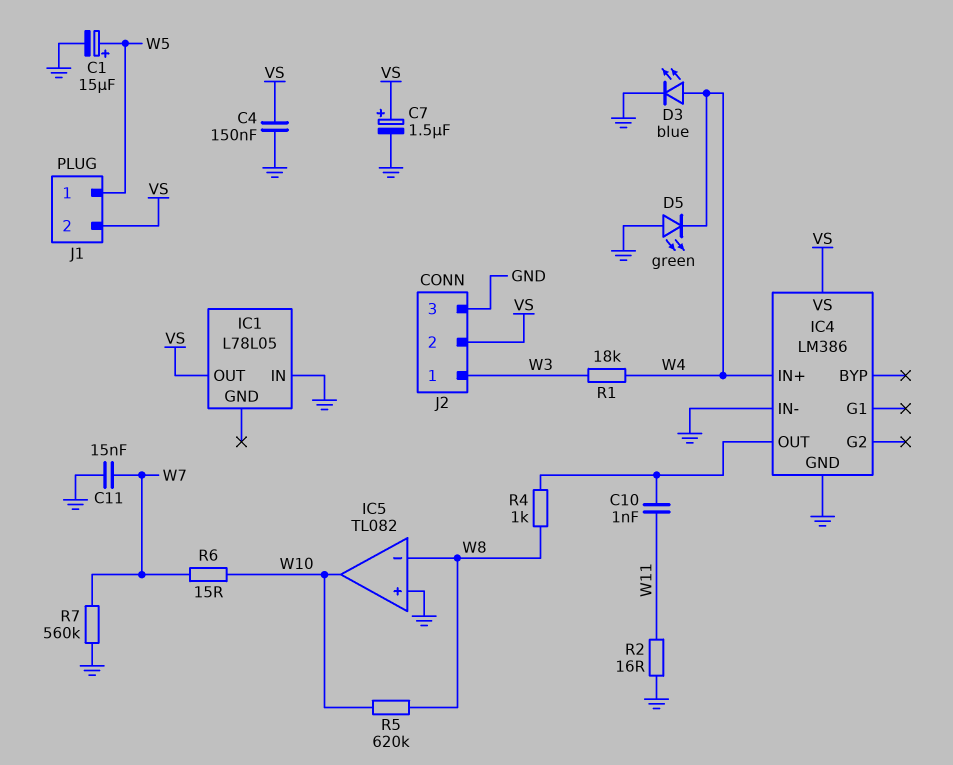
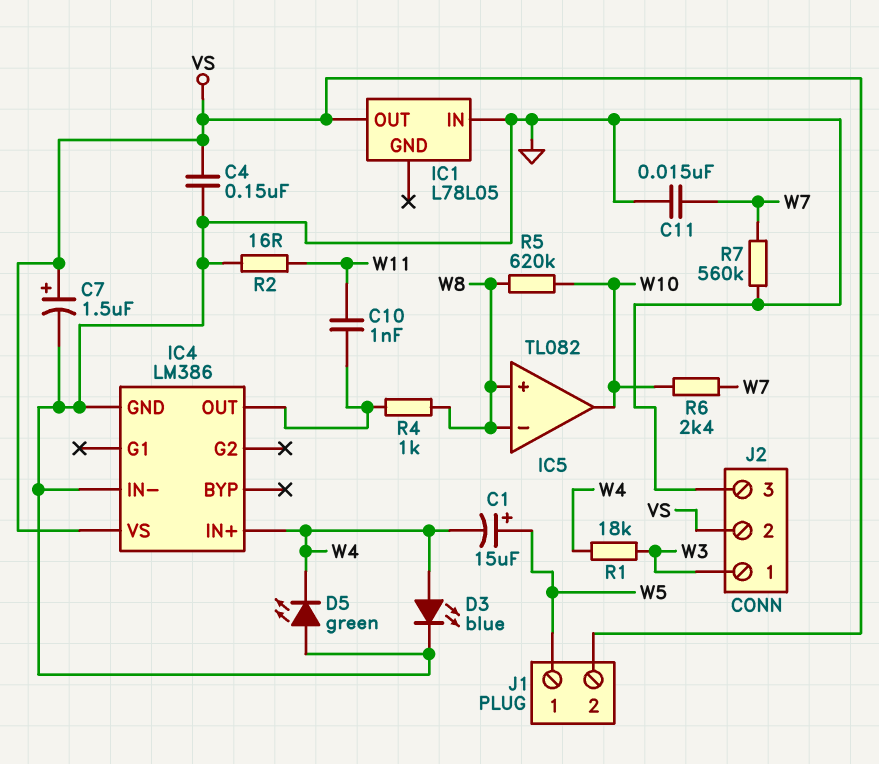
C1: 15uF (plus W5, minus GND) -> 15uF (plus W5, minus W4)
IC5 pin in+: GND -> W8
R6: 15 (W7, W10) -> 2.4k (W7, W10)

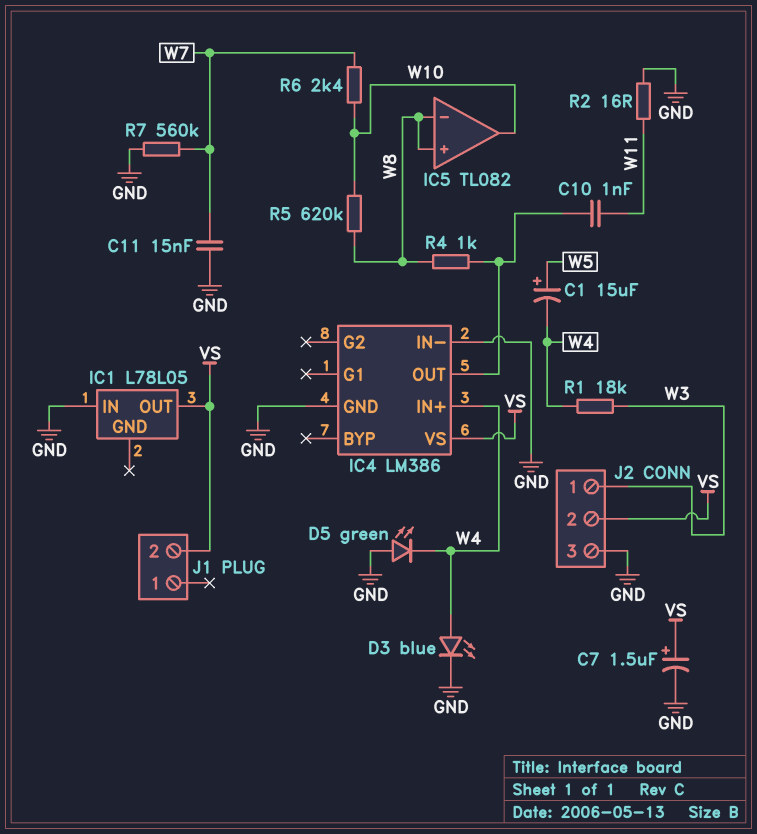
C4: 150nF (GND, VS) -> none
J1 pin 1: W5 -> none

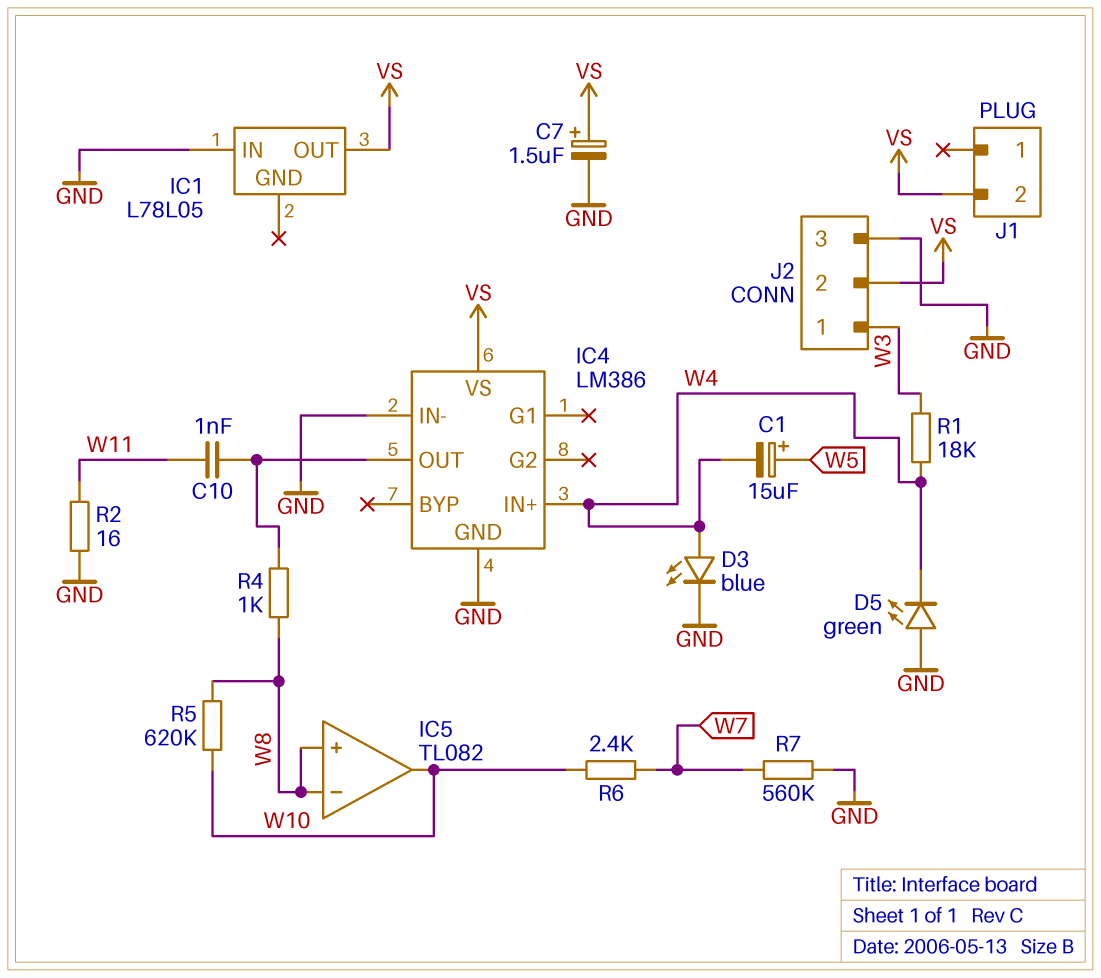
C11: 15nF (GND, W7) -> none

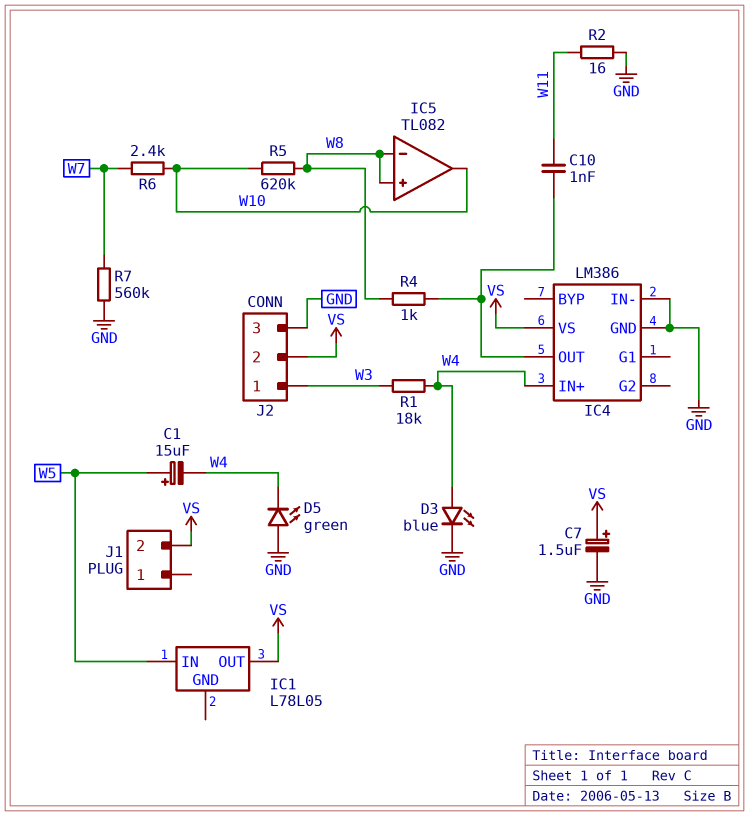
IC1 pin IN: GND -> W5

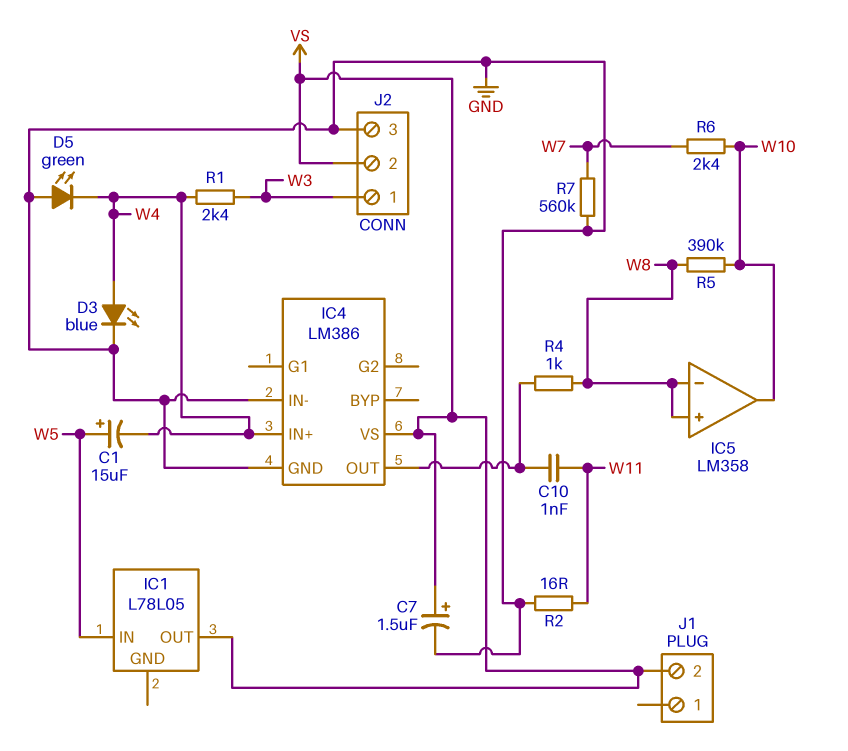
IC5: TL082 -> LM358
R1: 18k (W3, W4) -> 2.4k (W3, W4)
R5: 620k (W8, W10) -> 390k (W8, W10)

